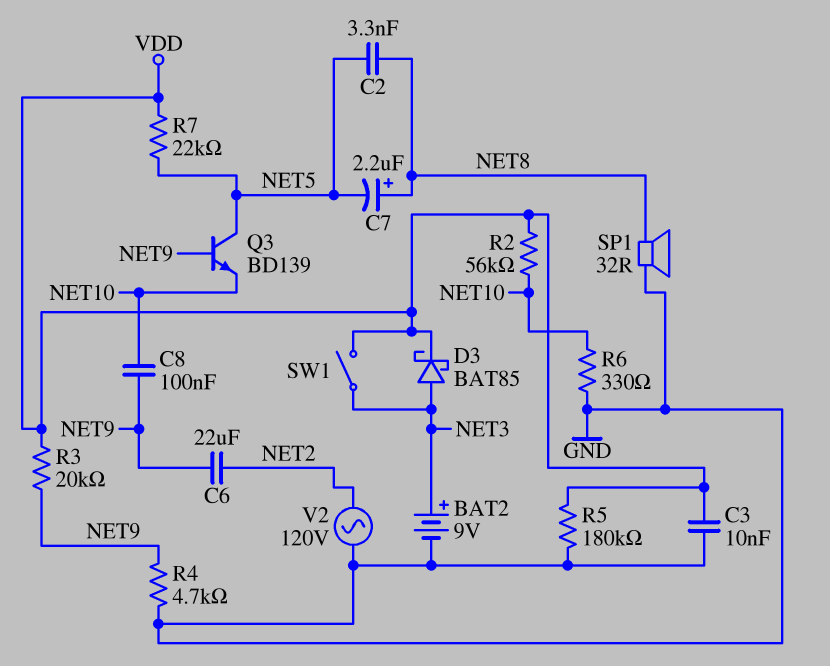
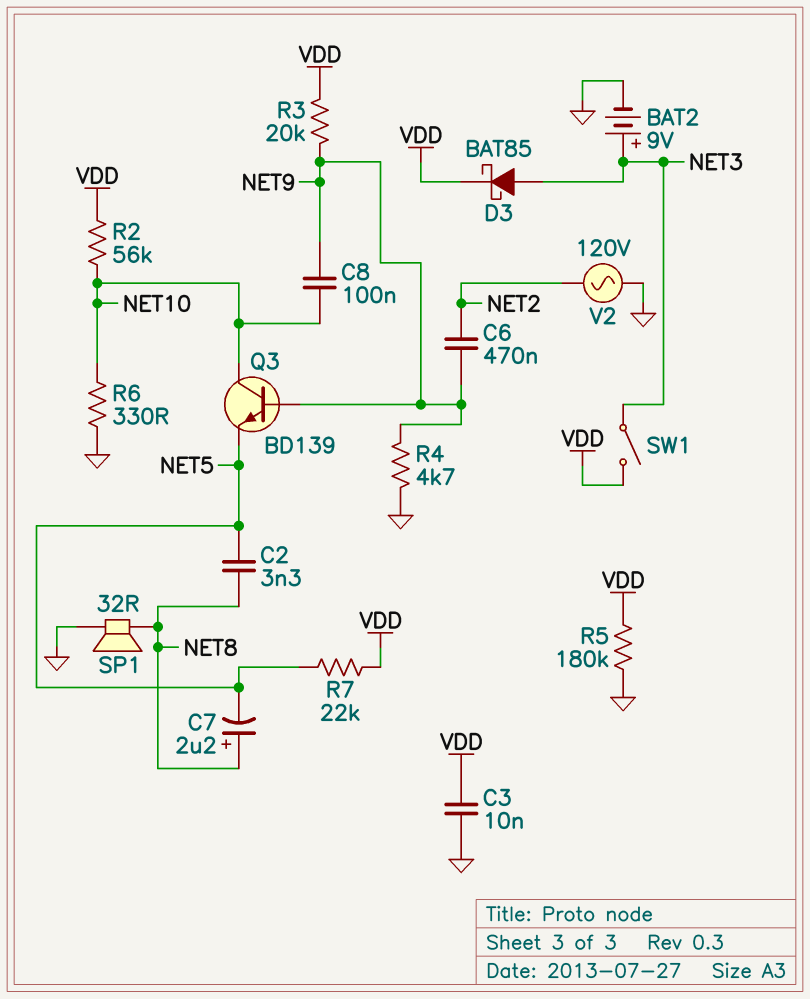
C6: 22uF (NET2, NET9) -> 470nF (NET2, NET9)
Q3: NPN BD139 (B NET9, C NET5, E NET10) -> NPN BD139 (B NET9, C NET10, E NET5)

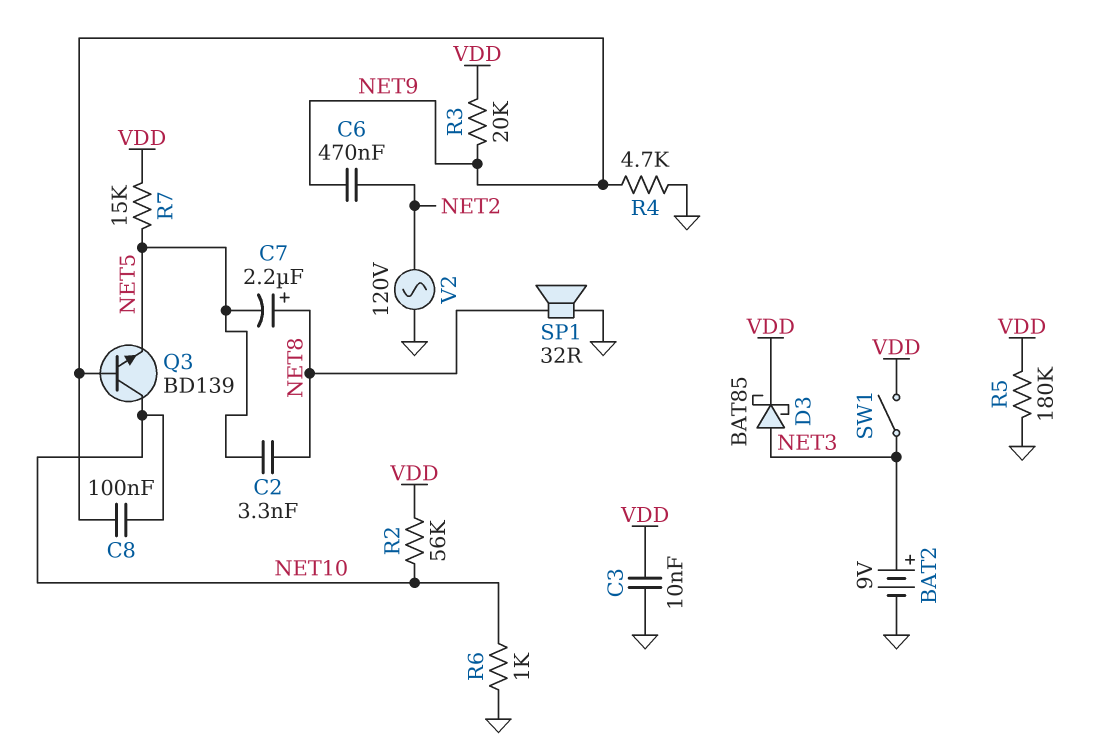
R6: 330 (GND, NET10) -> 1k (GND, NET10)
R7: 22k (NET5, VDD) -> 15k (NET5, VDD)

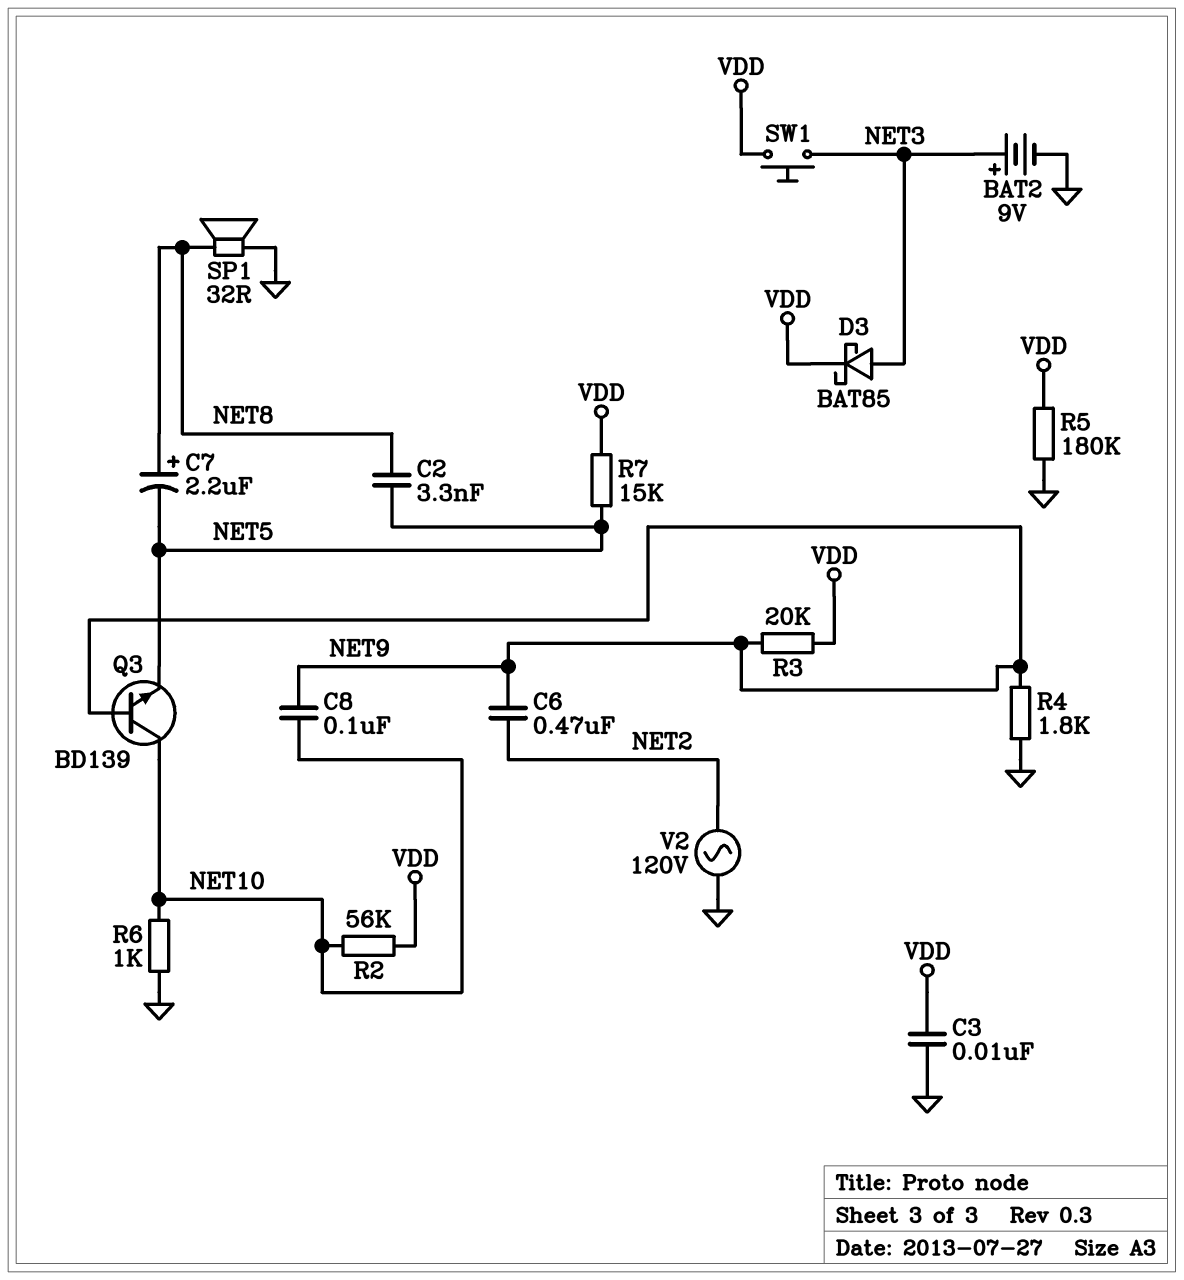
R4: 4.7k (GND, NET9) -> 1.8k (GND, NET9)
SW1: switch (NET3, VDD) -> button (NET3, VDD)

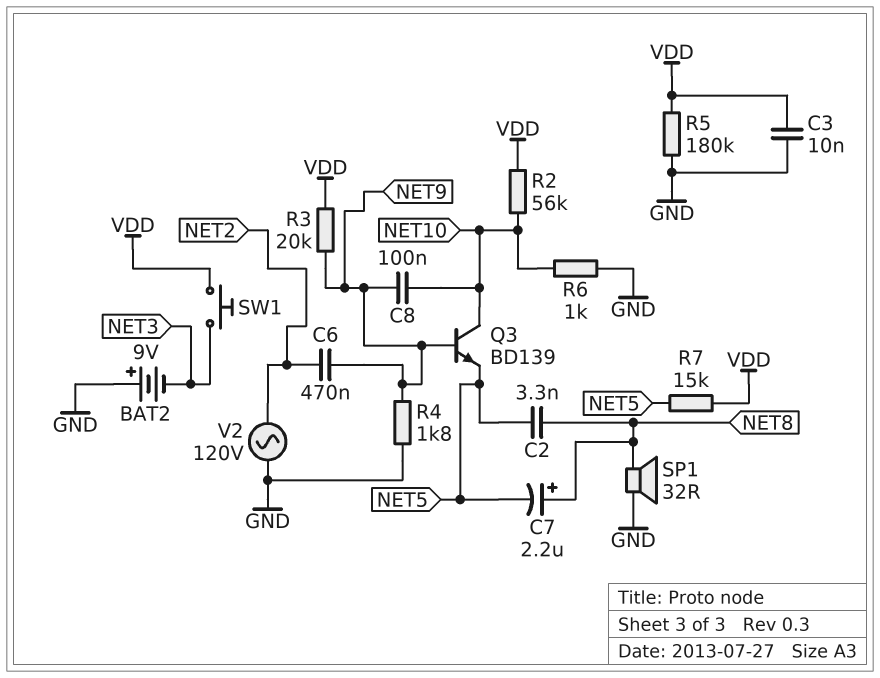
BAT2: 9V (plus NET3, minus GND) -> 9V (plus GND, minus NET3)
D3: schottky BAT85 (A NET3, K VDD) -> none

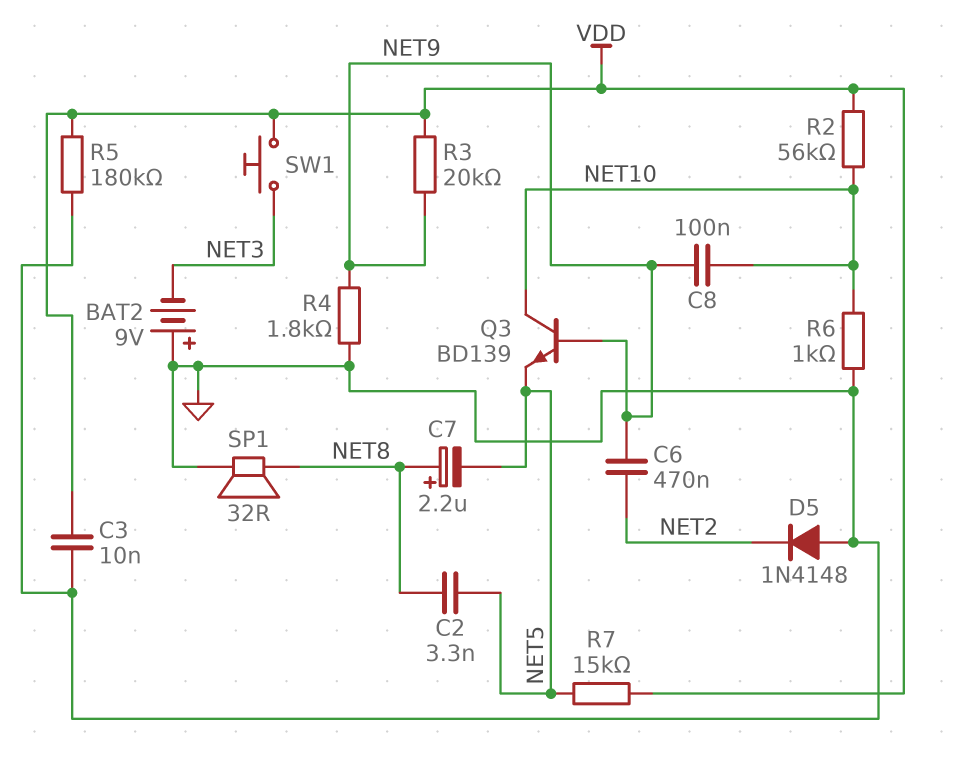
D5: none -> diode 1N4148 (A GND, K NET2)
V2: AC 120V (GND, NET2) -> none

